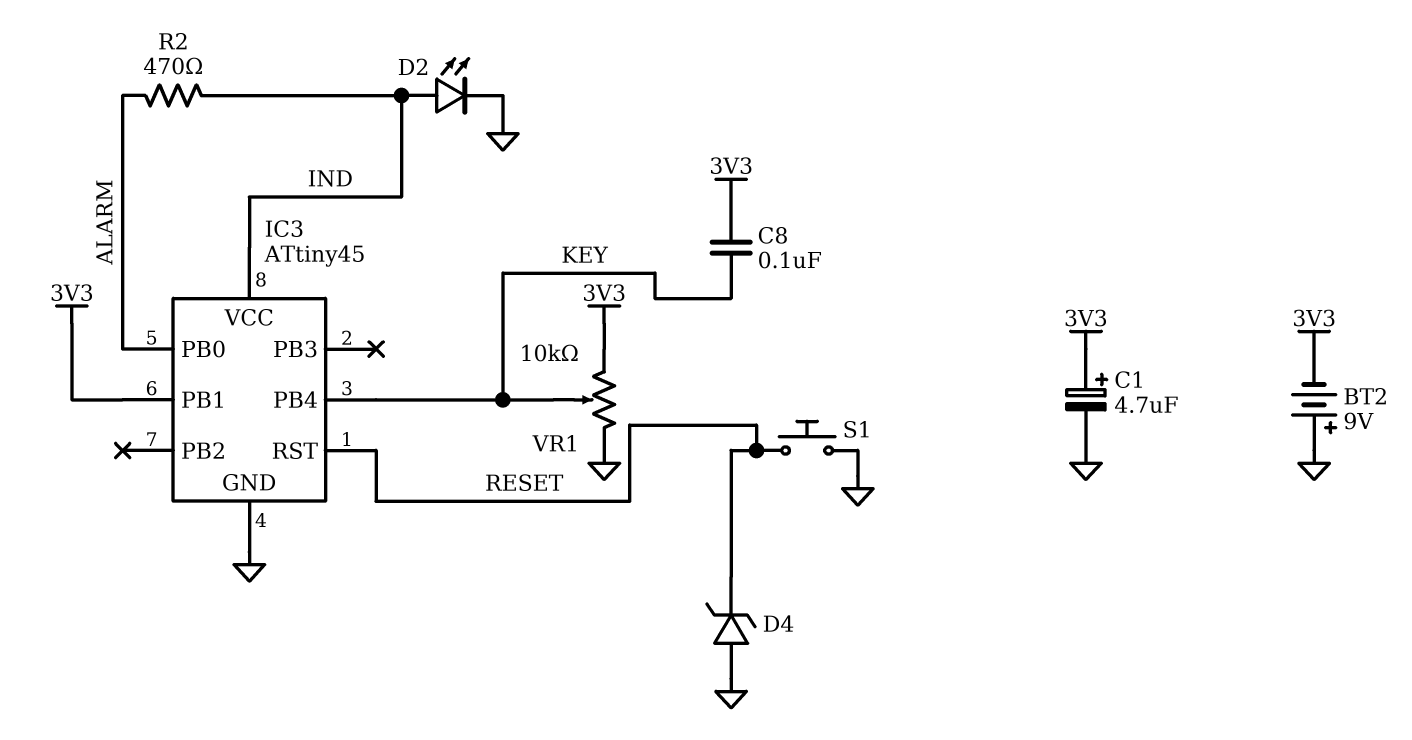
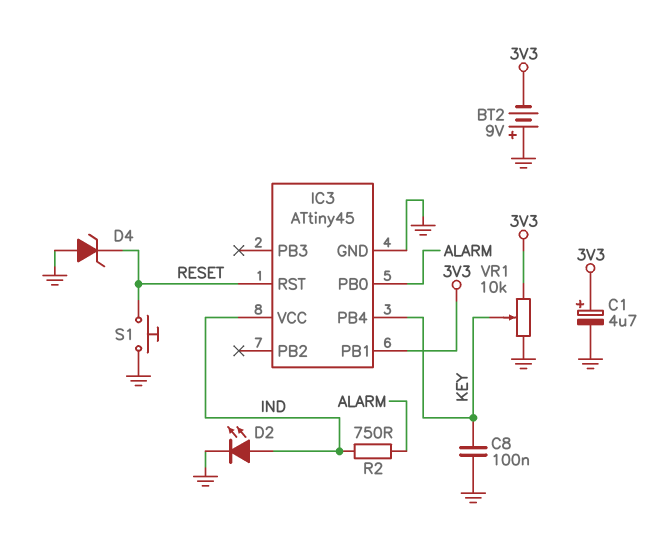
C8: 100nF (3V3, KEY) -> 100nF (GND, KEY)
R2: 470 (ALARM, IND) -> 750 (ALARM, IND)

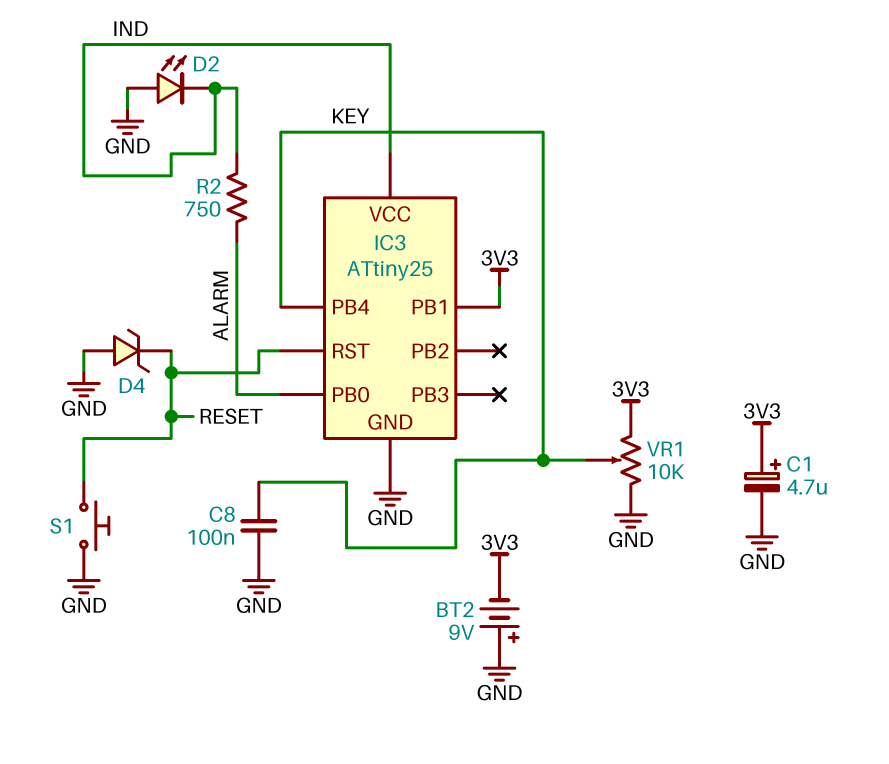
D2: LED (A IND, K GND) -> LED (A GND, K IND)
IC3: ATtiny45 -> ATtiny25

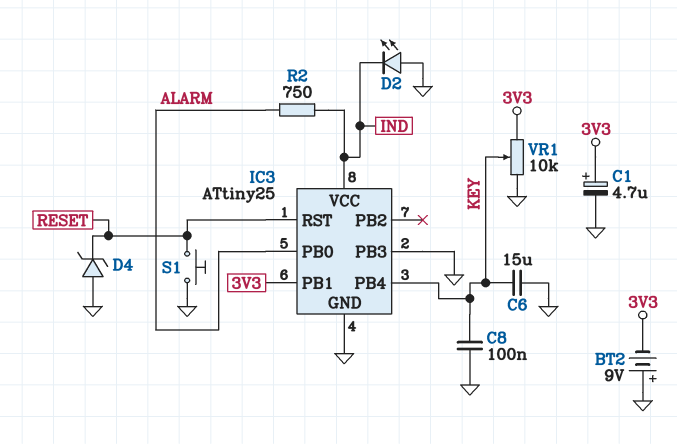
C6: none -> 15uF (GND, KEY)
IC3 pin PB3: none -> GND

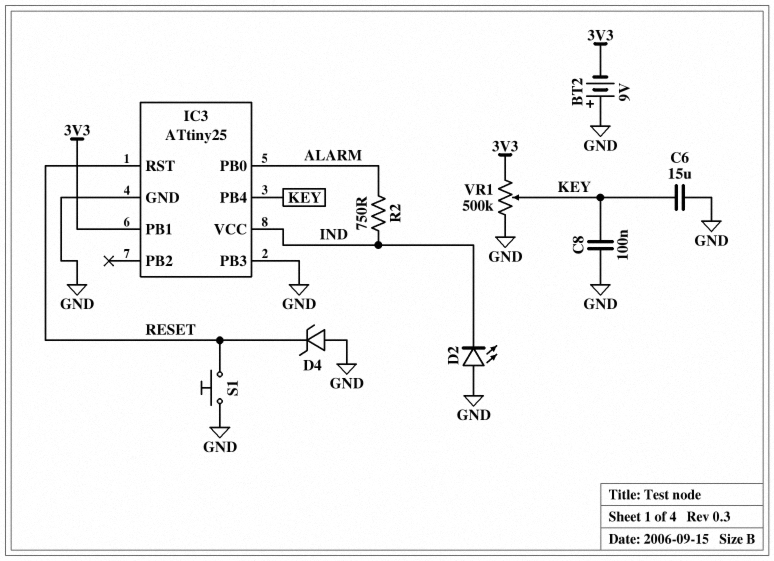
C1: 4.7uF (plus 3V3, minus GND) -> none
VR1: 10k (3V3, GND, wiper KEY) -> 500k (3V3, GND, wiper KEY)

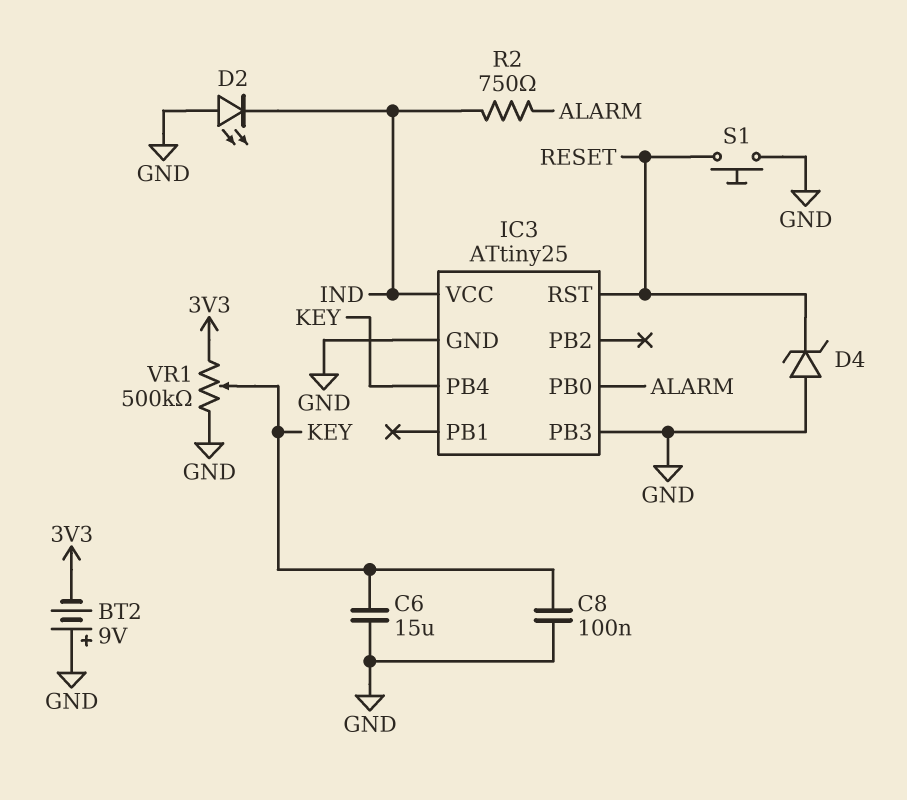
IC3 pin PB1: 3V3 -> none

